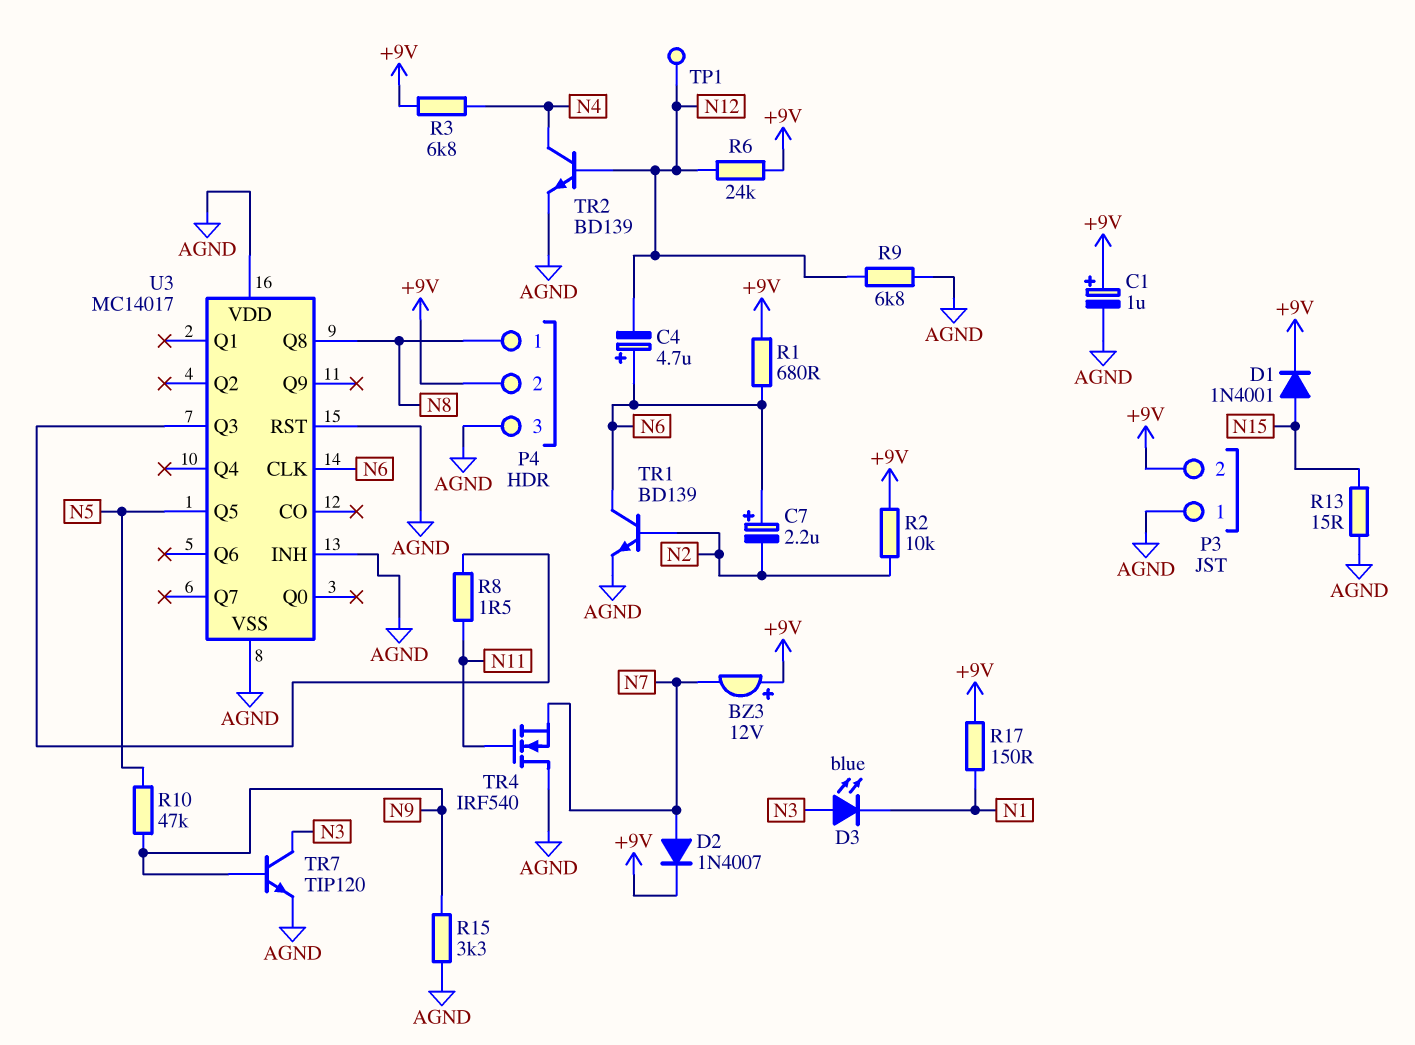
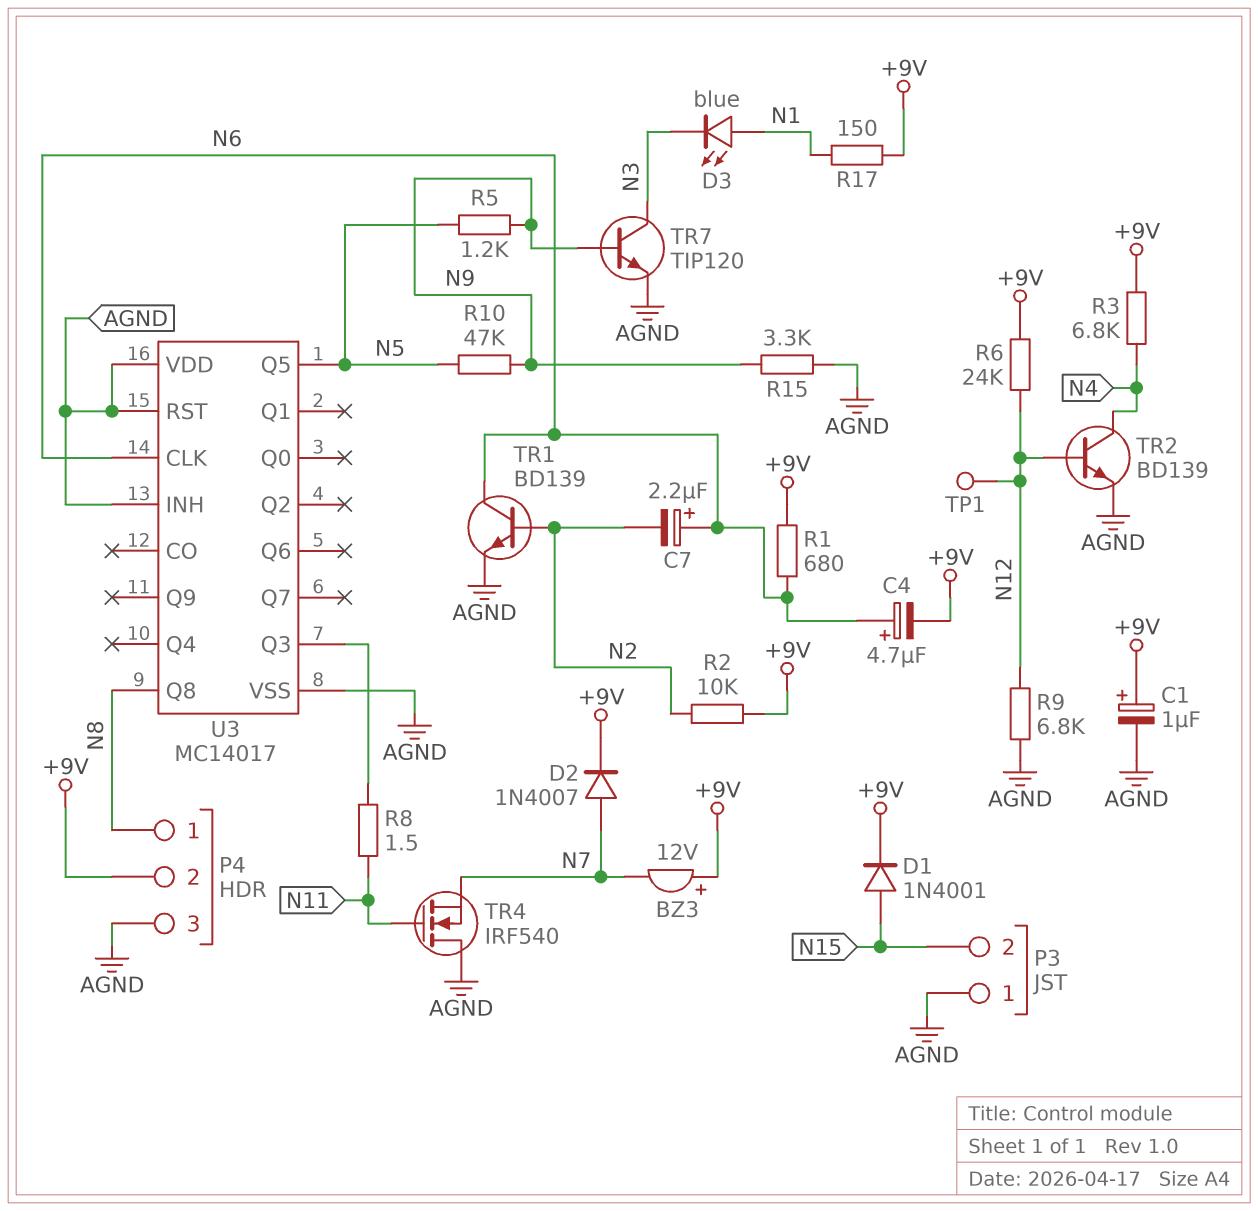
C4: 4.7uF (plus N6, minus N12) -> 4.7uF (plus N6, minus +9V)
D3: LED blue (A N3, K N1) -> LED blue (A N1, K N3)
P3 pin 2: +9V -> N15
R5: none -> 1.2k (N5, N9)
R13: 15 (AGND, N15) -> none

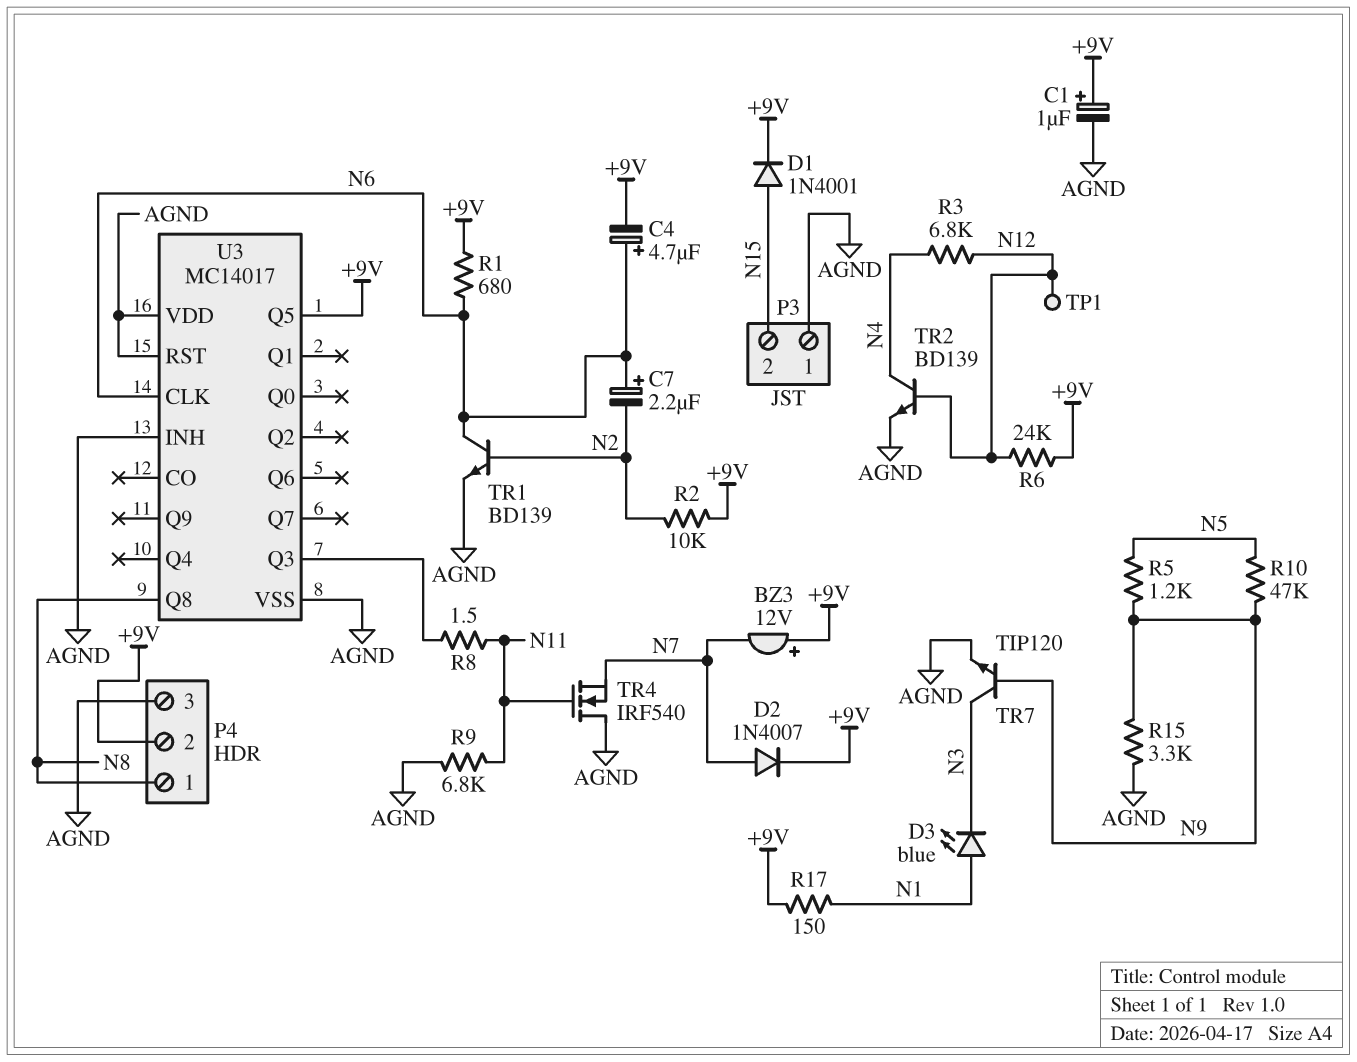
R3: 6.8k (+9V, N4) -> 6.8k (N4, N12)
R9: 6.8k (AGND, N12) -> 6.8k (AGND, N11)
U3 pin Q5: N5 -> +9V

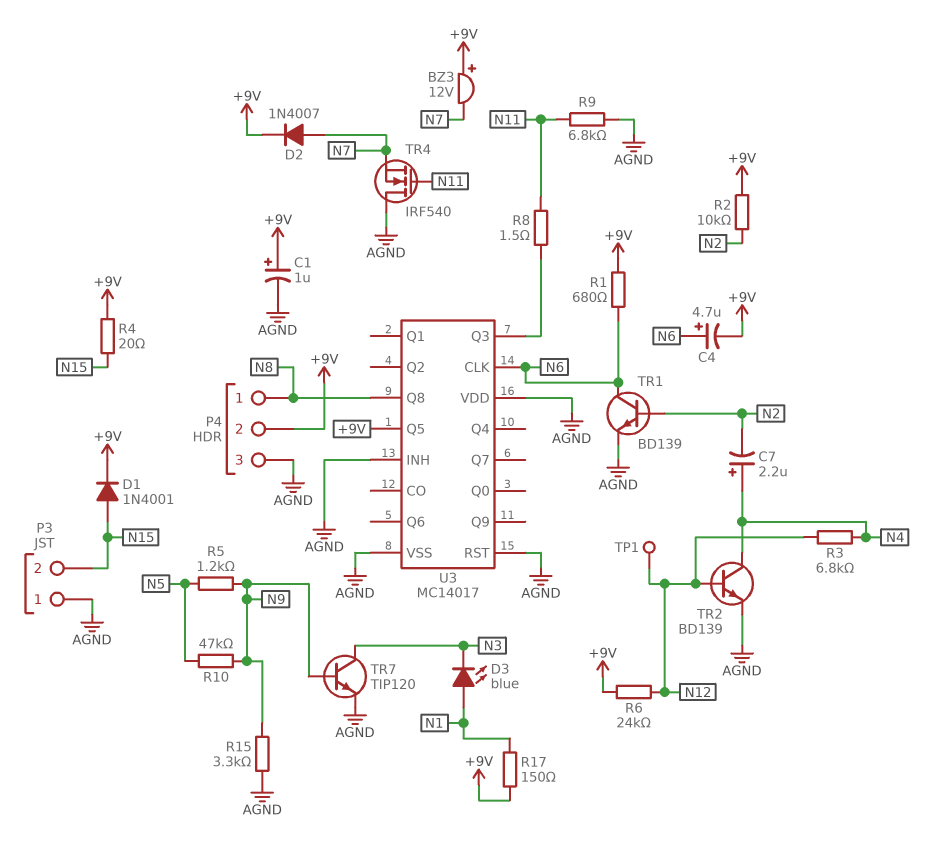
C7: 2.2uF (plus N6, minus N2) -> 2.2uF (plus N4, minus N2)
R4: none -> 20 (+9V, N15)

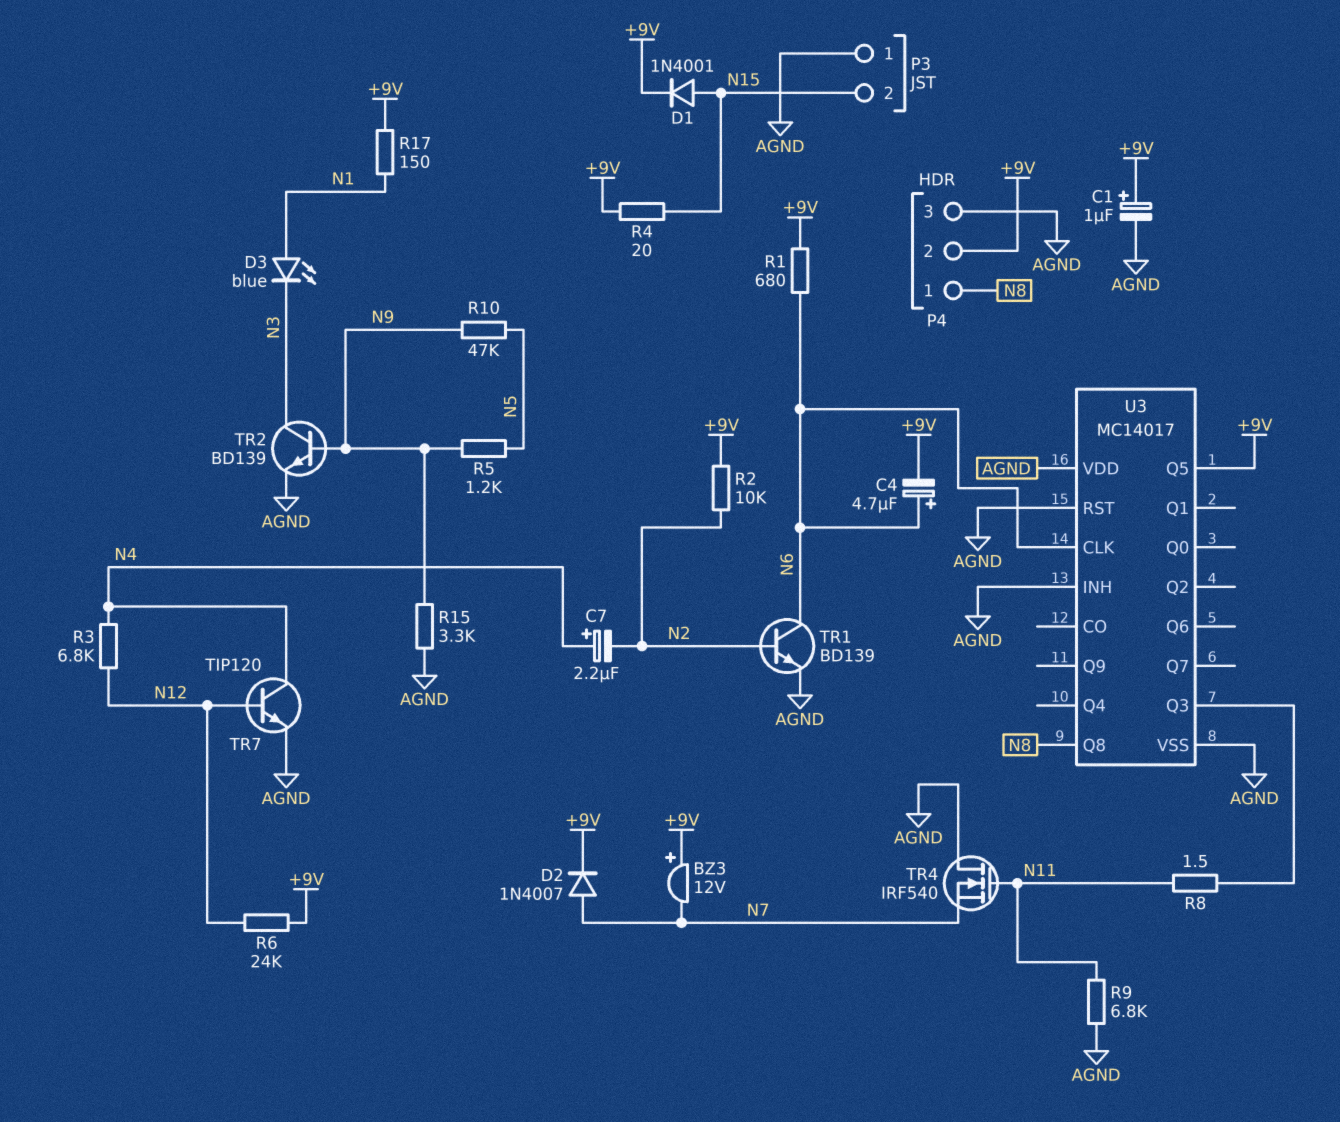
TP1: test point (N12) -> none
TR2: NPN BD139 (B N12, C N4, E AGND) -> NPN BD139 (B N9, C N3, E AGND)
TR7: NPN TIP120 (B N9, C N3, E AGND) -> NPN TIP120 (B N12, C N4, E AGND)

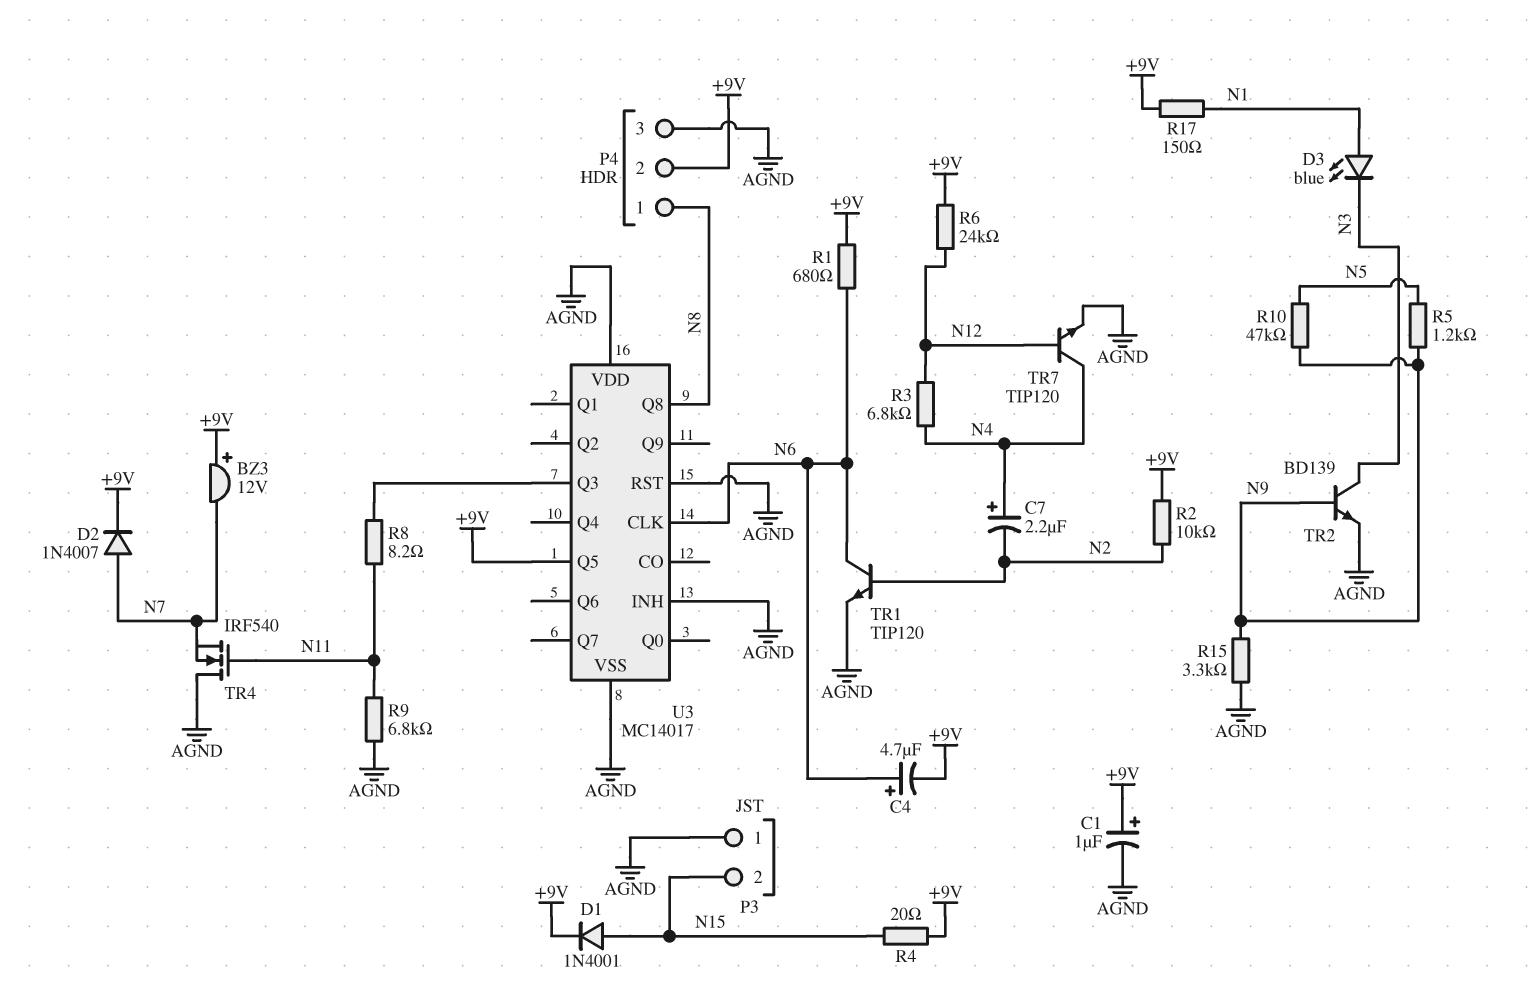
R8: 1.5 (N11, U3/Q3) -> 8.2 (N11, U3/Q3)
TR1: NPN BD139 (B N2, C N6, E AGND) -> NPN TIP120 (B N2, C N6, E AGND)

